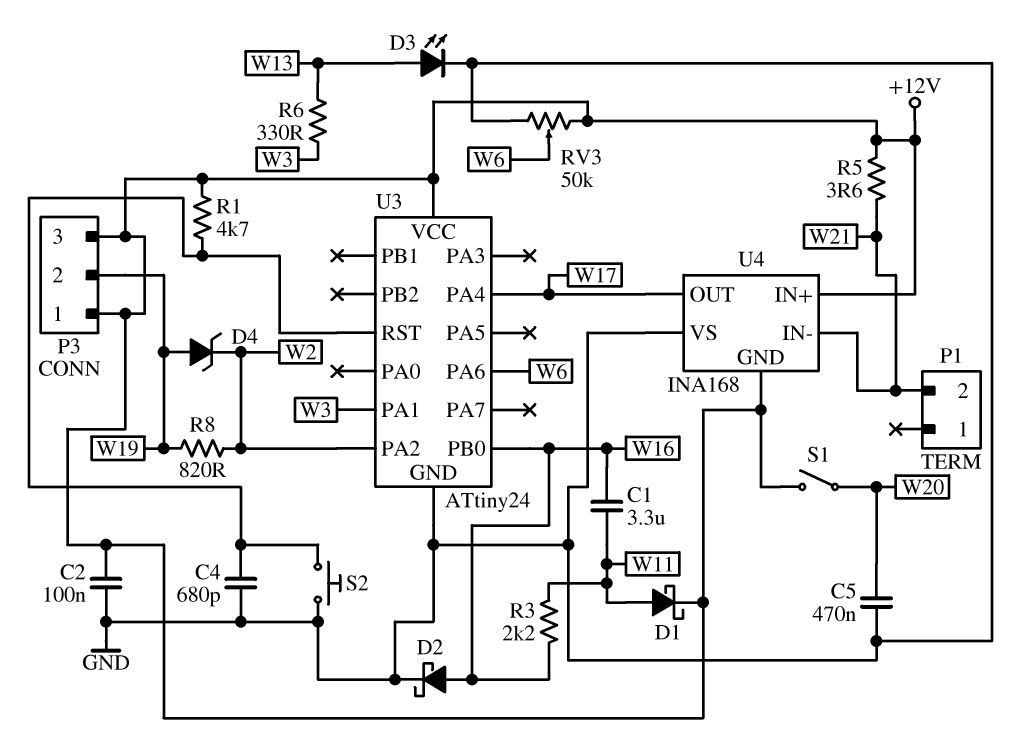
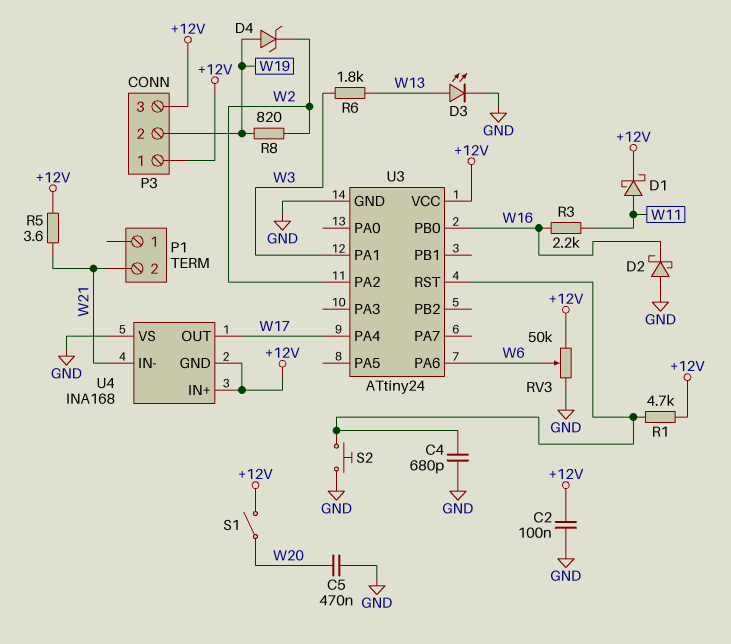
C1: 3.3uF (W11, W16) -> none
D2: schottky (A W16, K GND) -> schottky (A GND, K W16)
R6: 330 (W3, W13) -> 1.8k (W3, W13)

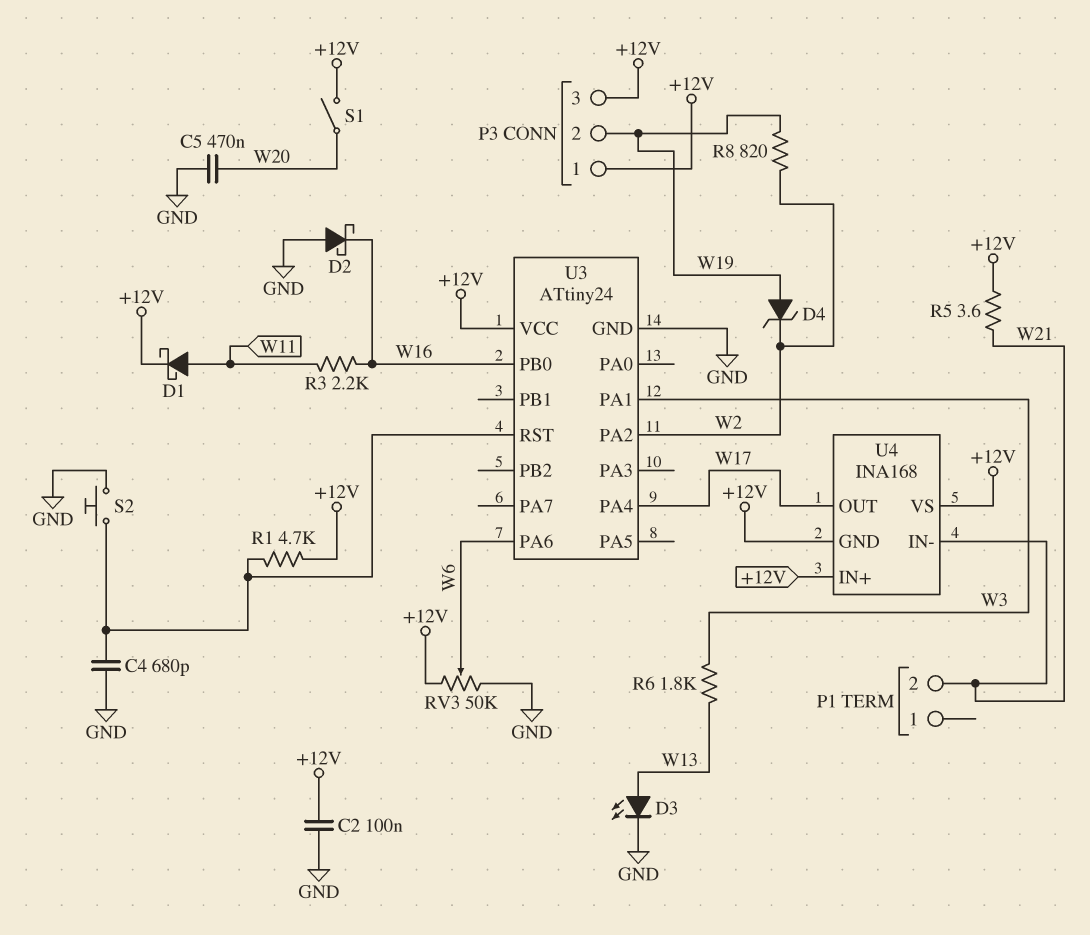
U4 pin VS: GND -> +12V

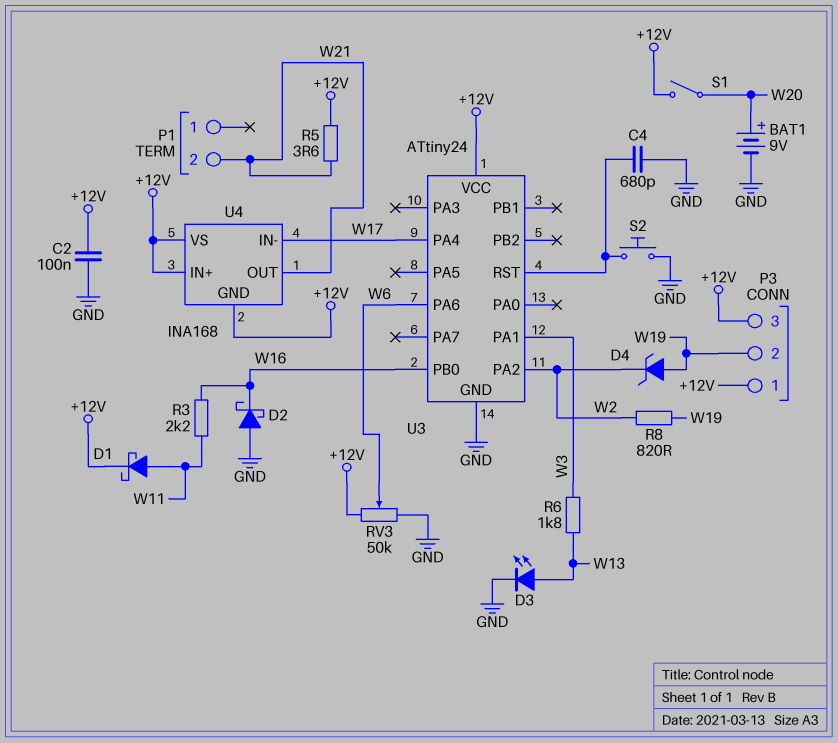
BAT1: none -> 9V (plus W20, minus GND)
C5: 470nF (GND, W20) -> none
R1: 4.7k (+12V, U3/RST) -> none
U4 pin IN-: W21 -> W17
U4 pin OUT: W17 -> W21

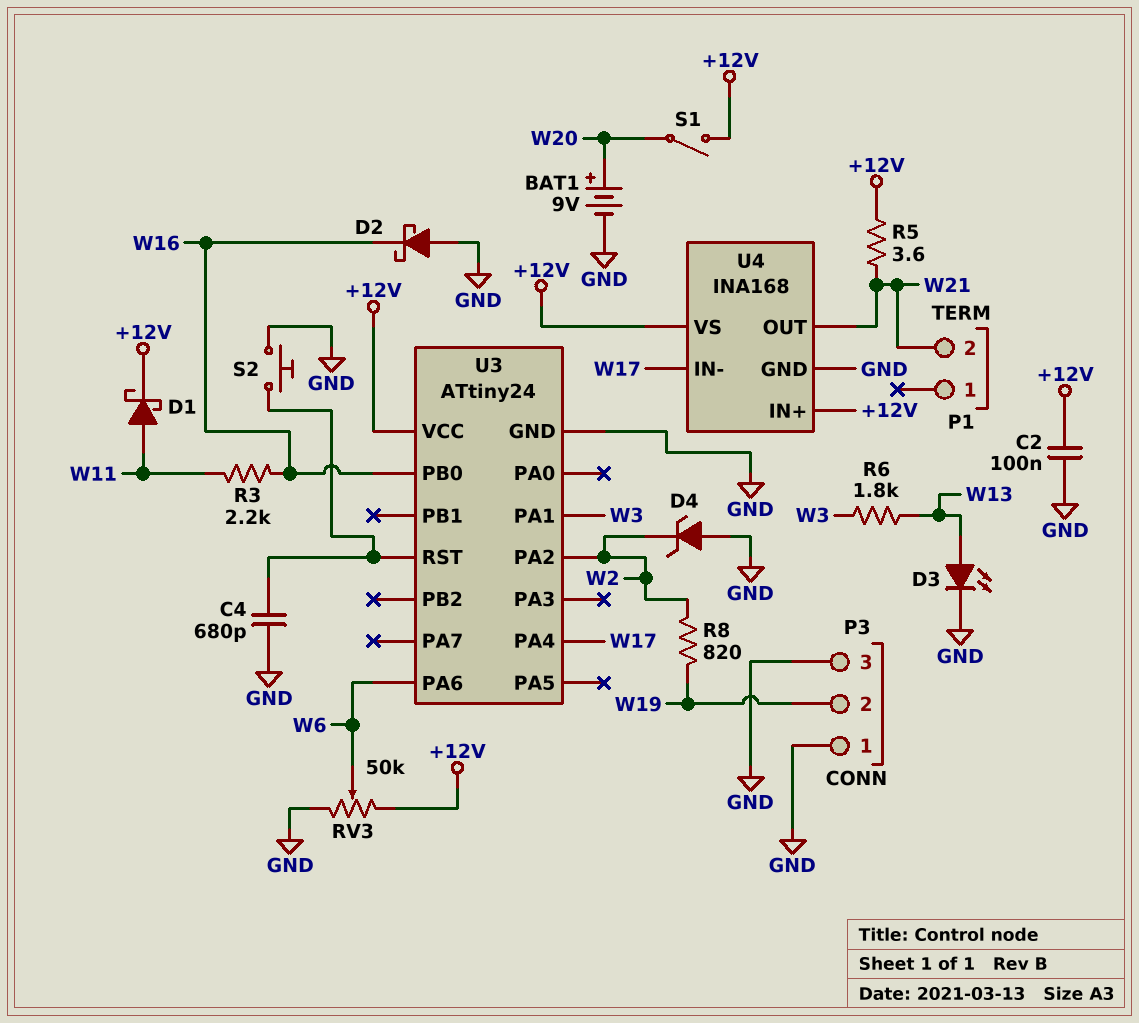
D4: zener (A W19, K W2) -> zener (A GND, K W2)
P3 pin 1: +12V -> GND
P3 pin 3: +12V -> GND
U4 pin GND: +12V -> GND

